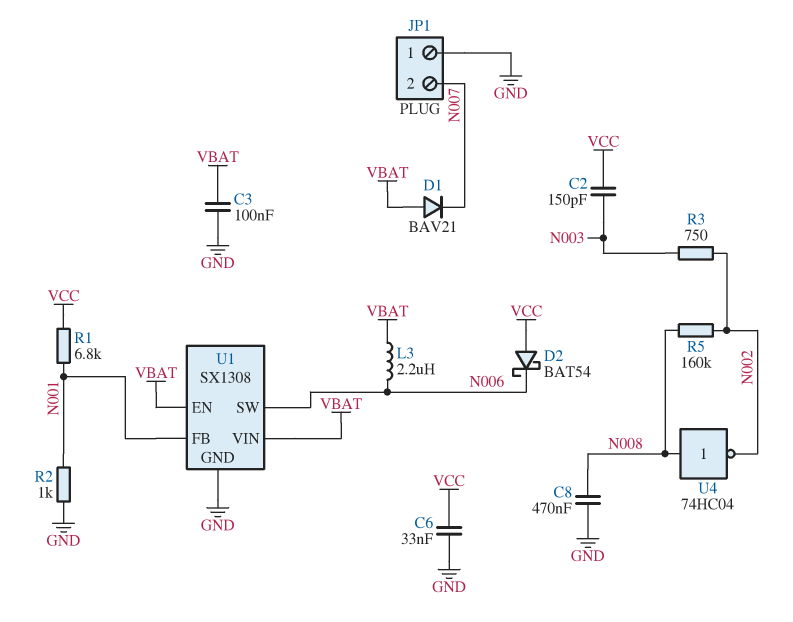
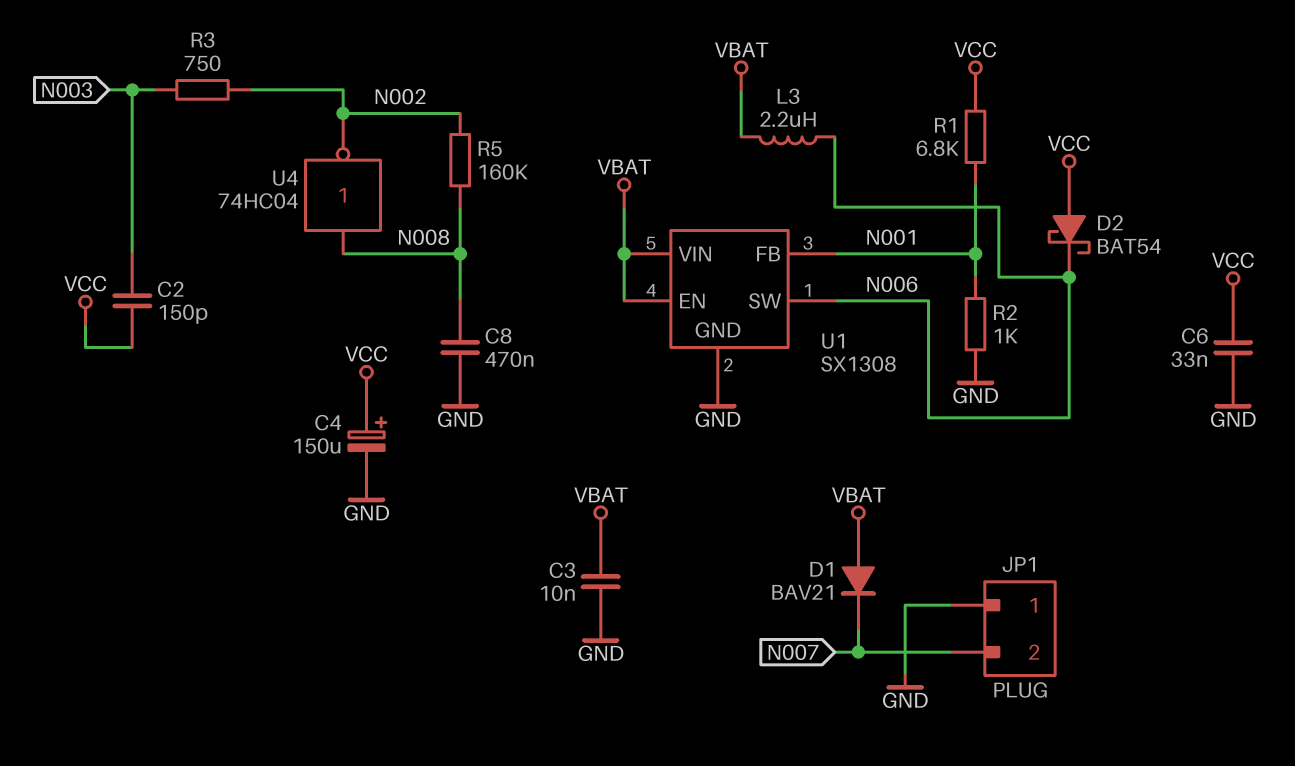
C3: 100nF (GND, VBAT) -> 10nF (GND, VBAT)
C4: none -> 150uF (plus VCC, minus GND)

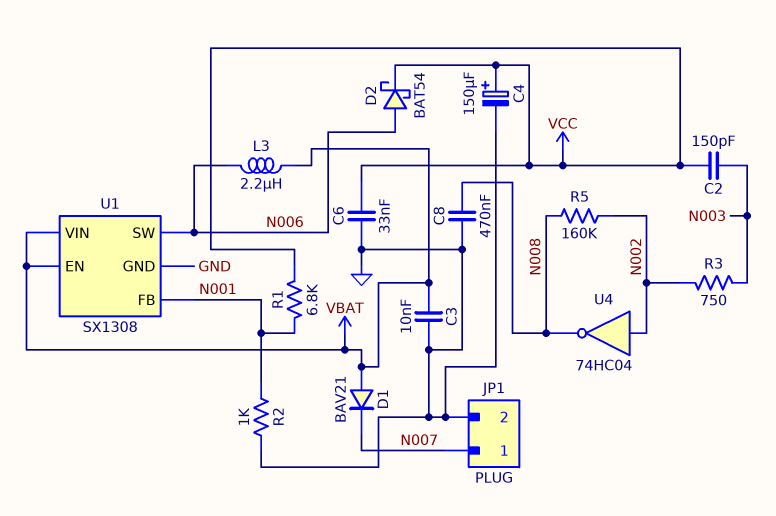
D2: schottky BAT54 (A VCC, K N006) -> schottky BAT54 (A N006, K VCC)
JP1 pin 1: GND -> N007
JP1 pin 2: N007 -> GND
U4: NOT 74HC04 (in N008, out N002) -> NOT 74HC04 (in N002, out N008)

